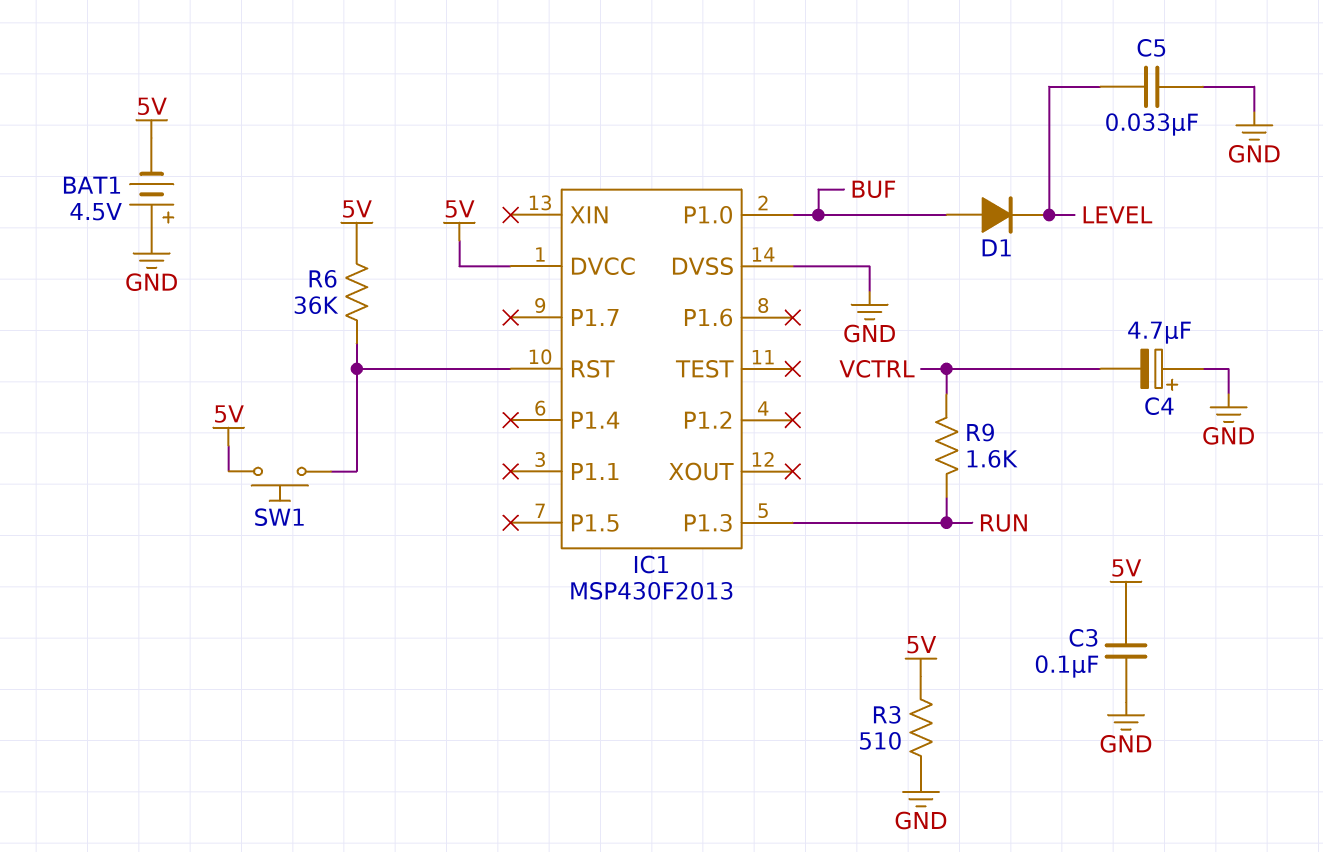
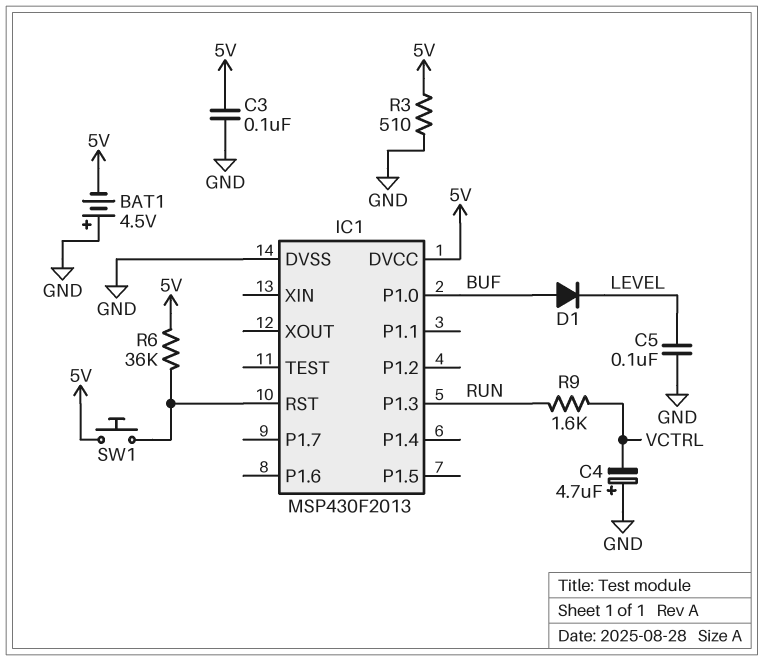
C5: 33nF (GND, LEVEL) -> 100nF (GND, LEVEL)

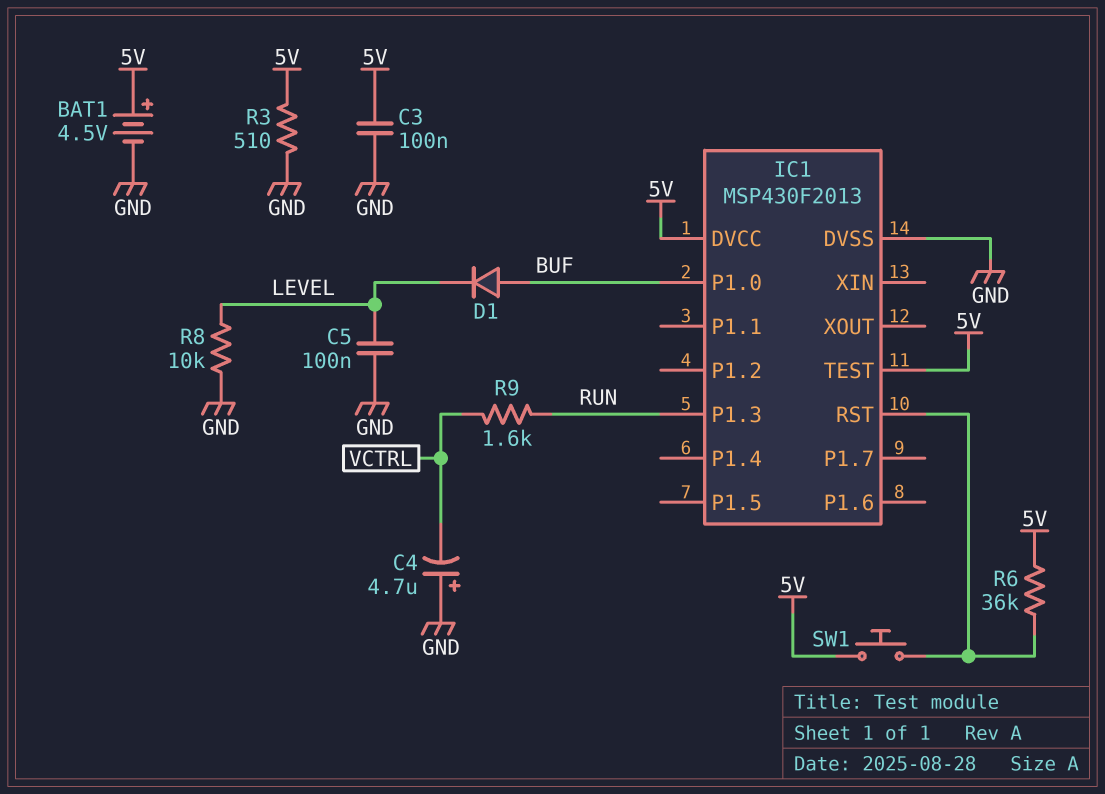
BAT1: 4.5V (plus GND, minus 5V) -> 4.5V (plus 5V, minus GND)
IC1 pin TEST: none -> 5V
R8: none -> 10k (GND, LEVEL)

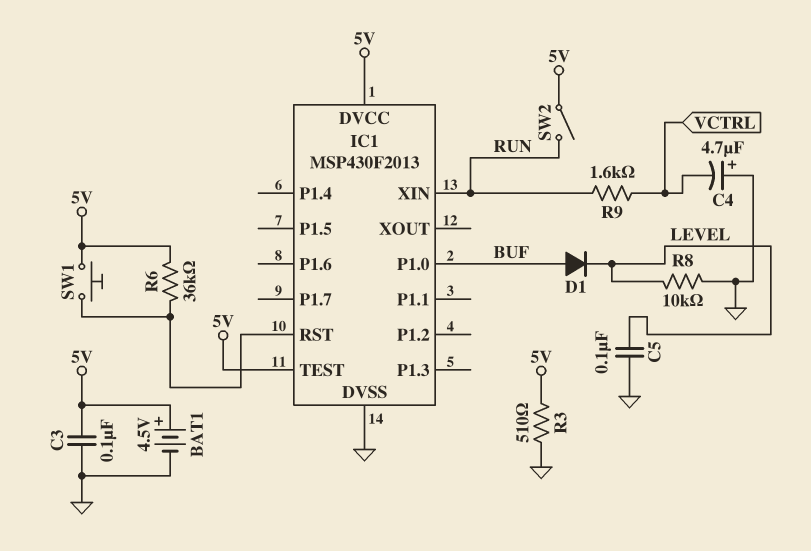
IC1 pin P1.3: RUN -> none
IC1 pin XIN: none -> RUN
SW2: none -> switch (5V, RUN)

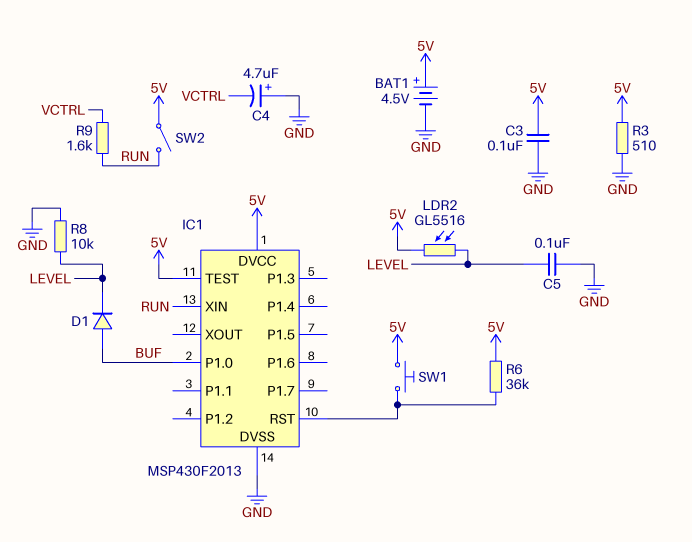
LDR2: none -> GL5516 (5V, LEVEL)

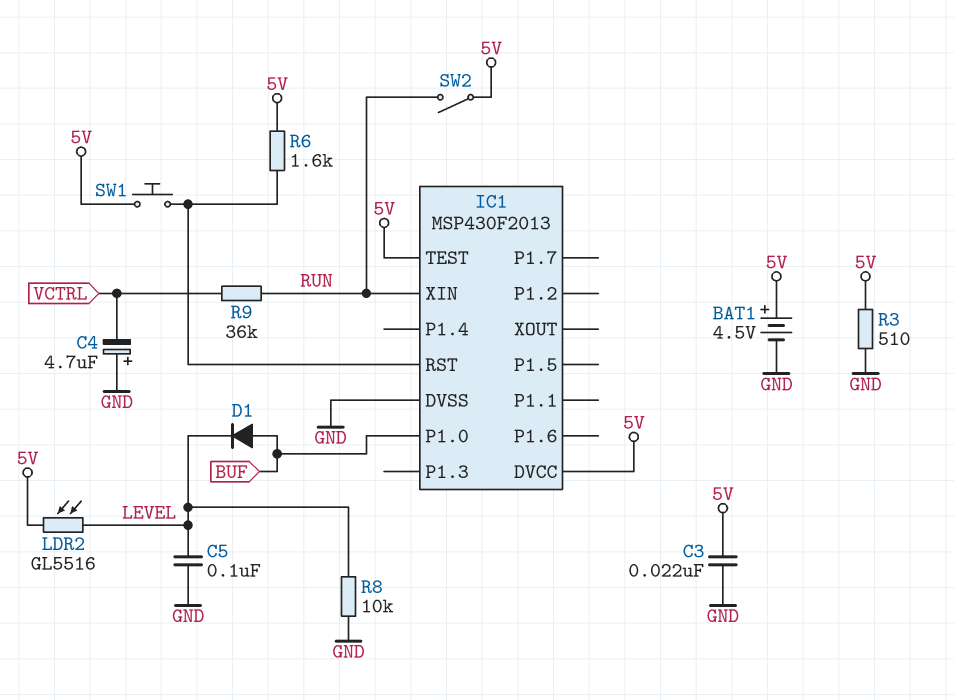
C3: 100nF (5V, GND) -> 22nF (5V, GND)
R6: 36k (5V, IC1/RST) -> 1.6k (5V, IC1/RST)
R9: 1.6k (RUN, VCTRL) -> 36k (RUN, VCTRL)

